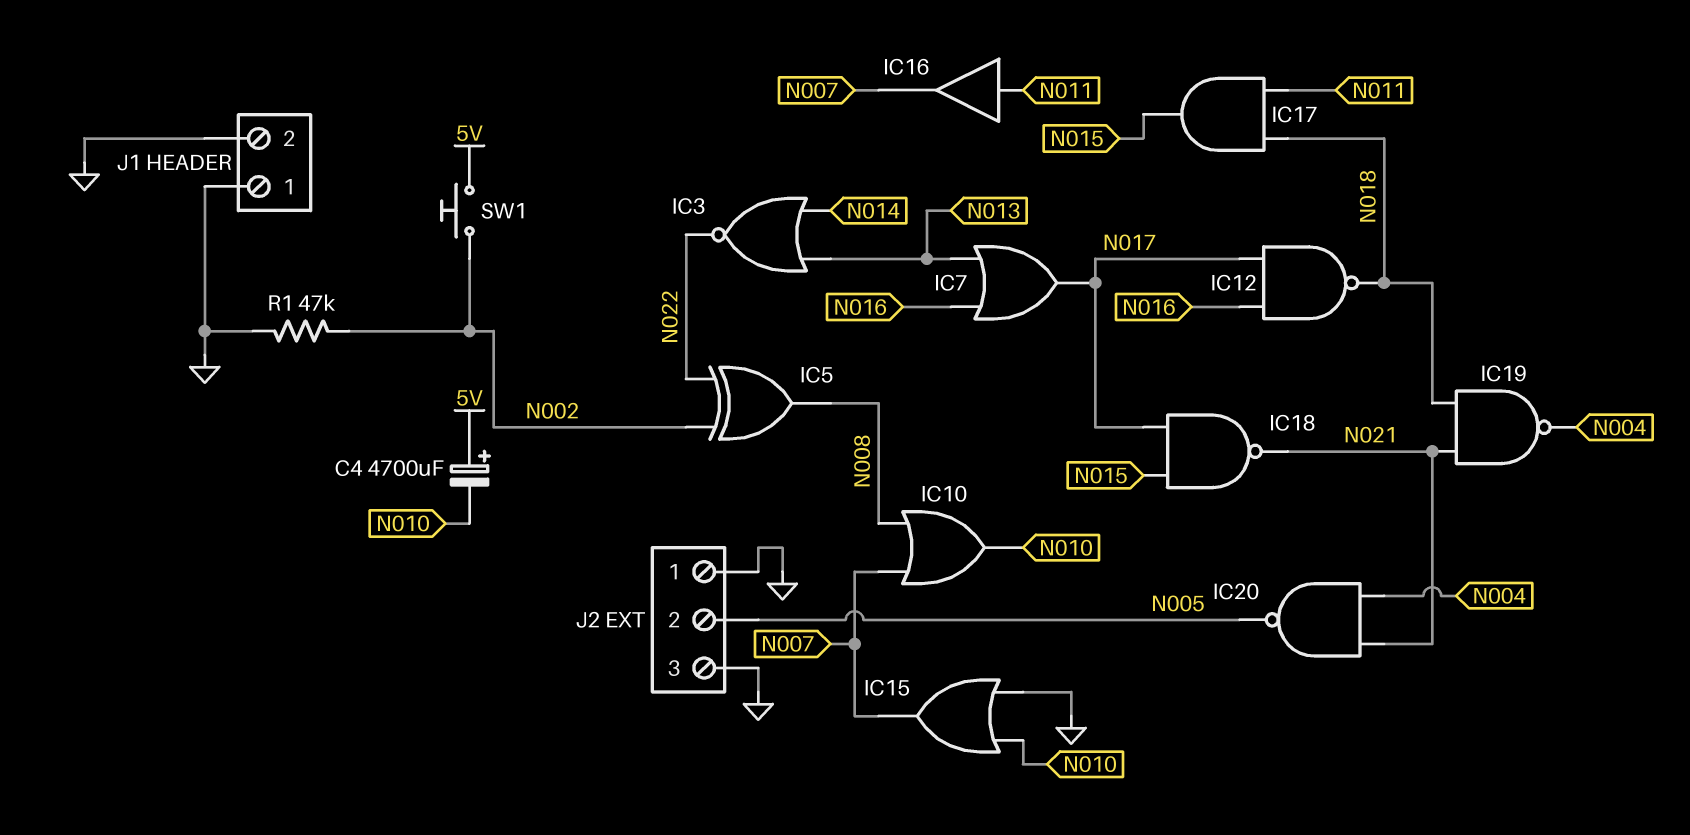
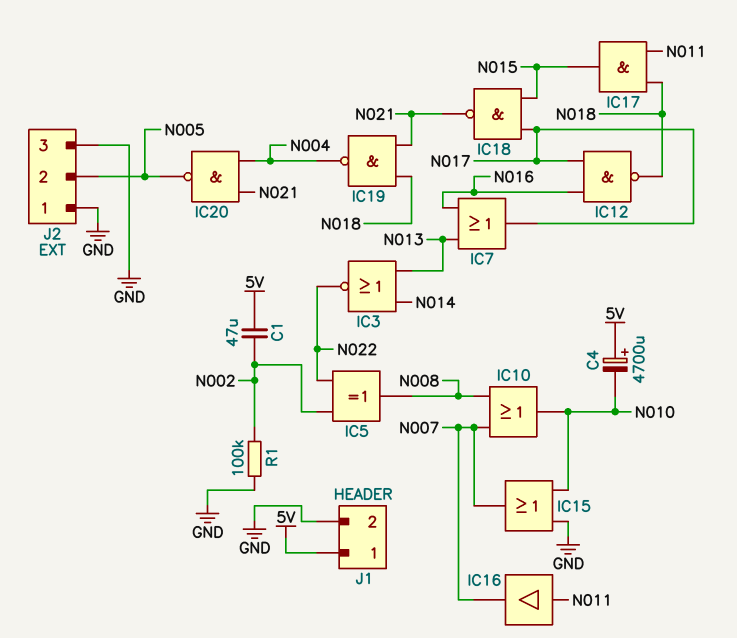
C1: none -> 47uF (5V, N002)
J1 pin 1: GND -> 5V
R1: 47k (GND, N002) -> 100k (GND, N002)
SW1: button (5V, N002) -> none

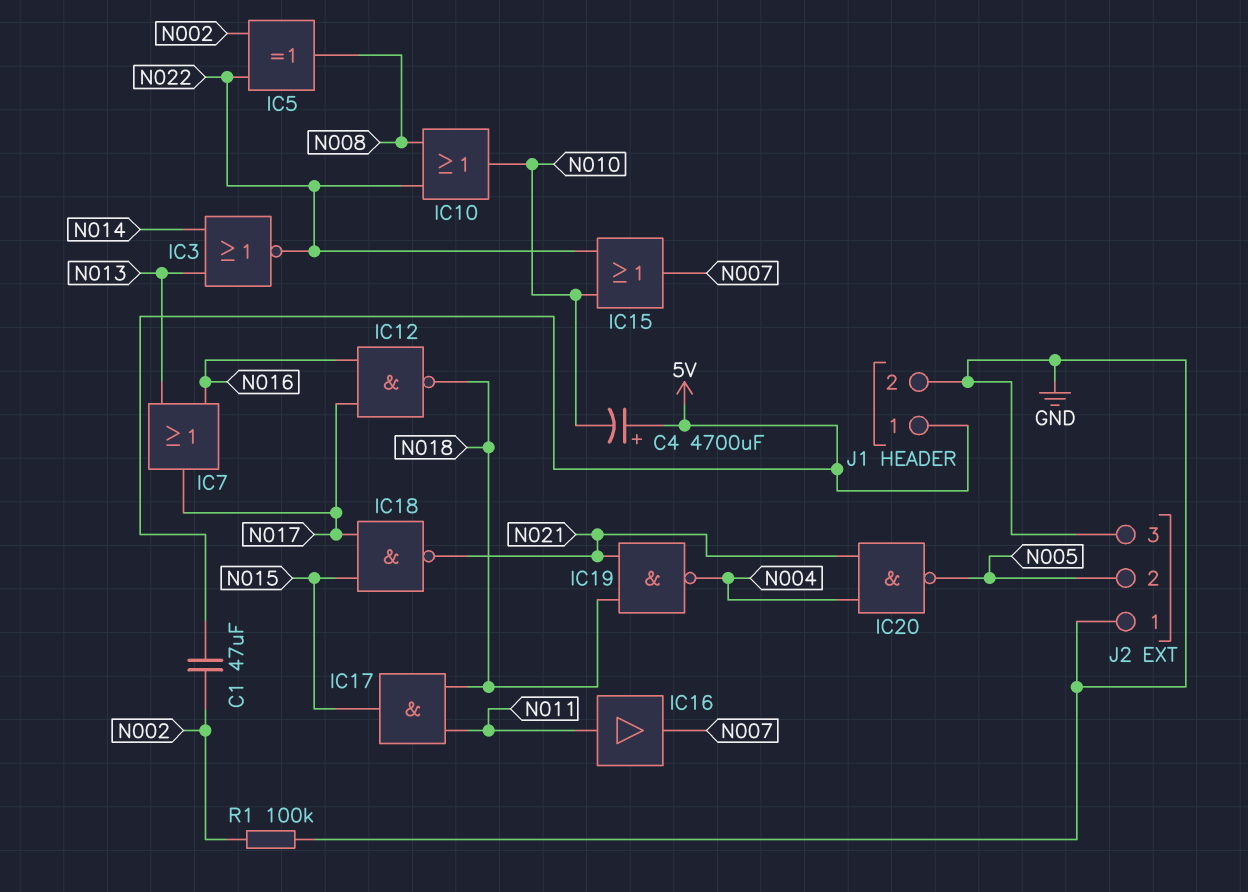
IC10: OR (in N007, in N008, out N010) -> OR (in N008, in N022, out N010)
IC15: OR (in GND, in N010, out N007) -> OR (in N010, in N022, out N007)

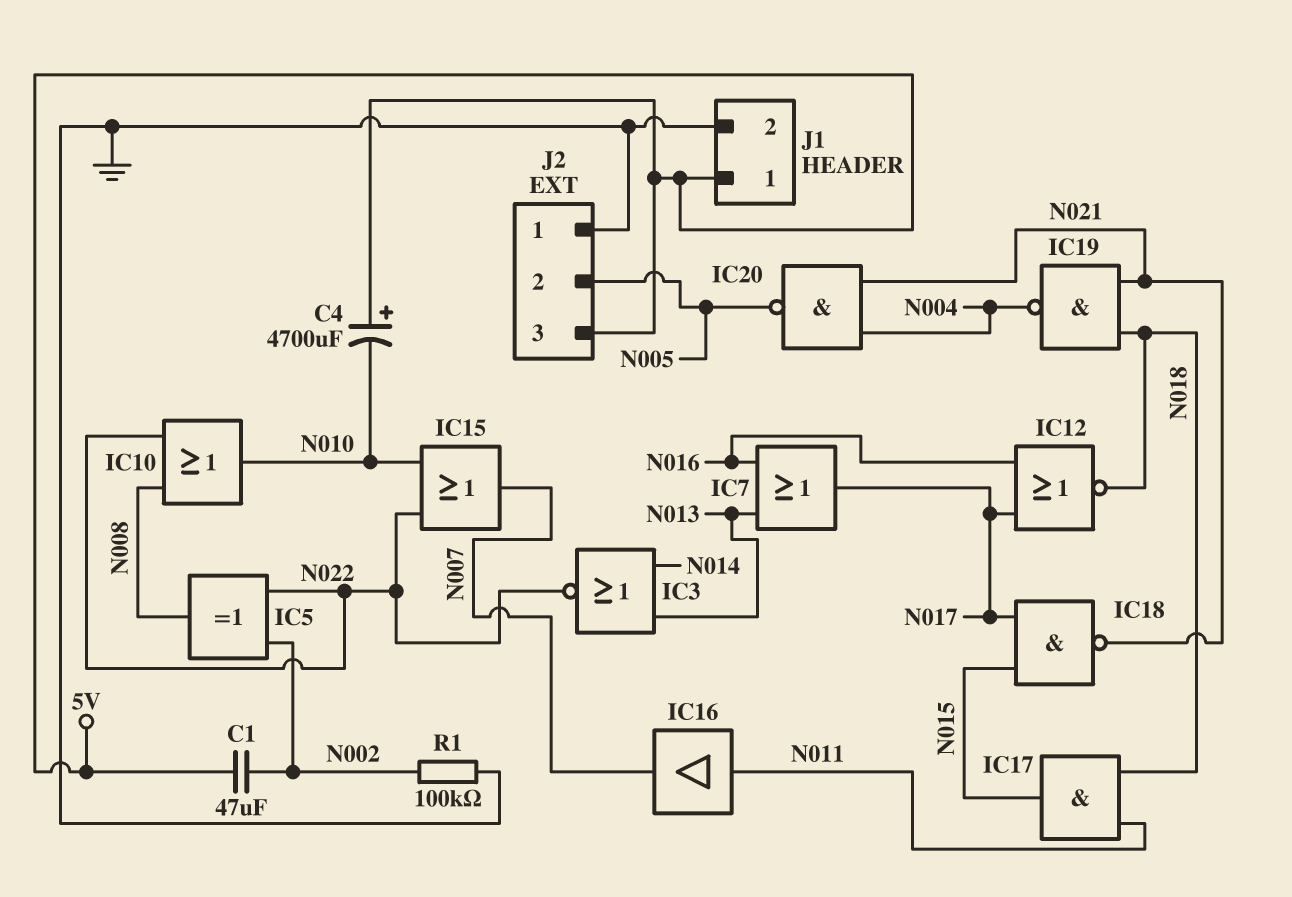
IC12: NAND (in N016, in N017, out N018) -> NOR (in N016, in N017, out N018)
J2 pin 3: GND -> 5V

